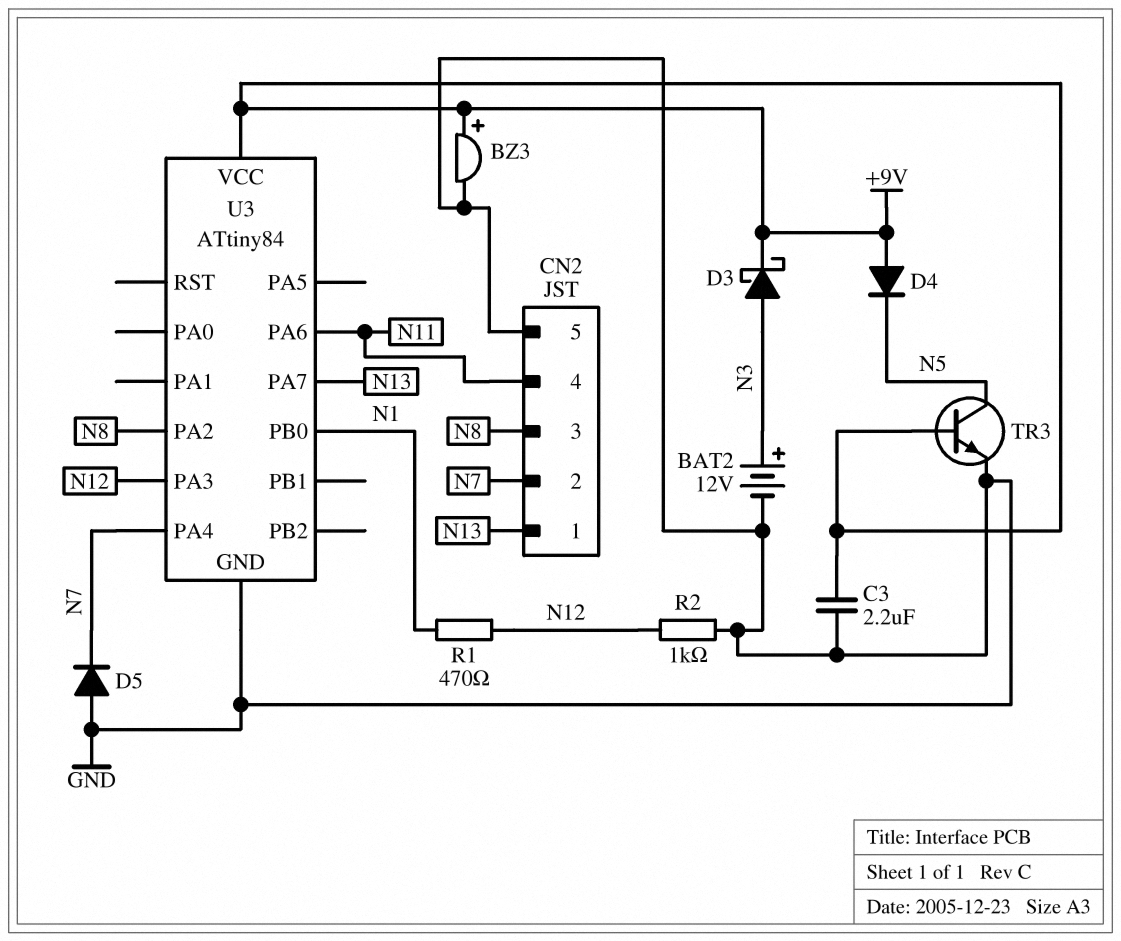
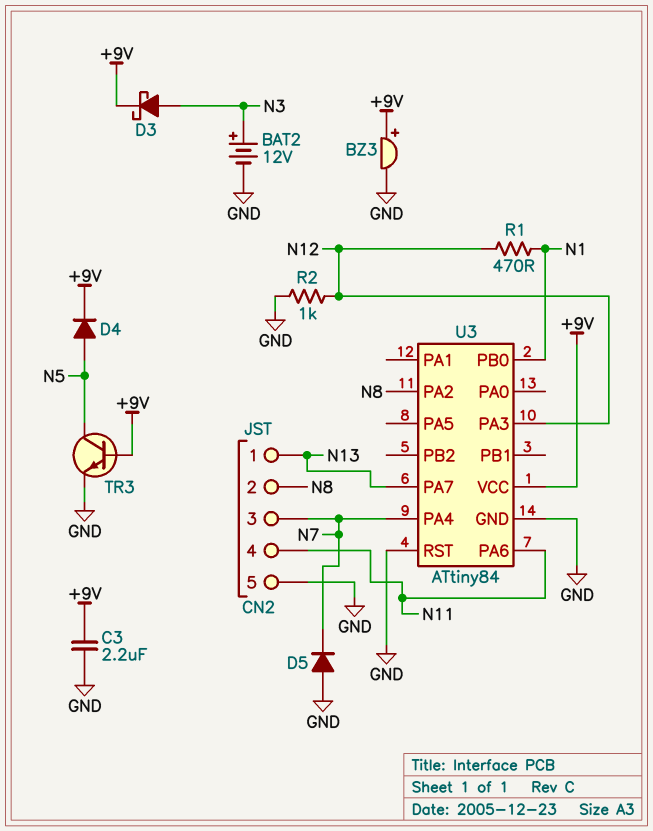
CN2 pin 2: N7 -> N8
CN2 pin 3: N8 -> N7
D4: diode (A +9V, K N5) -> diode (A N5, K +9V)
U3 pin RST: none -> GND

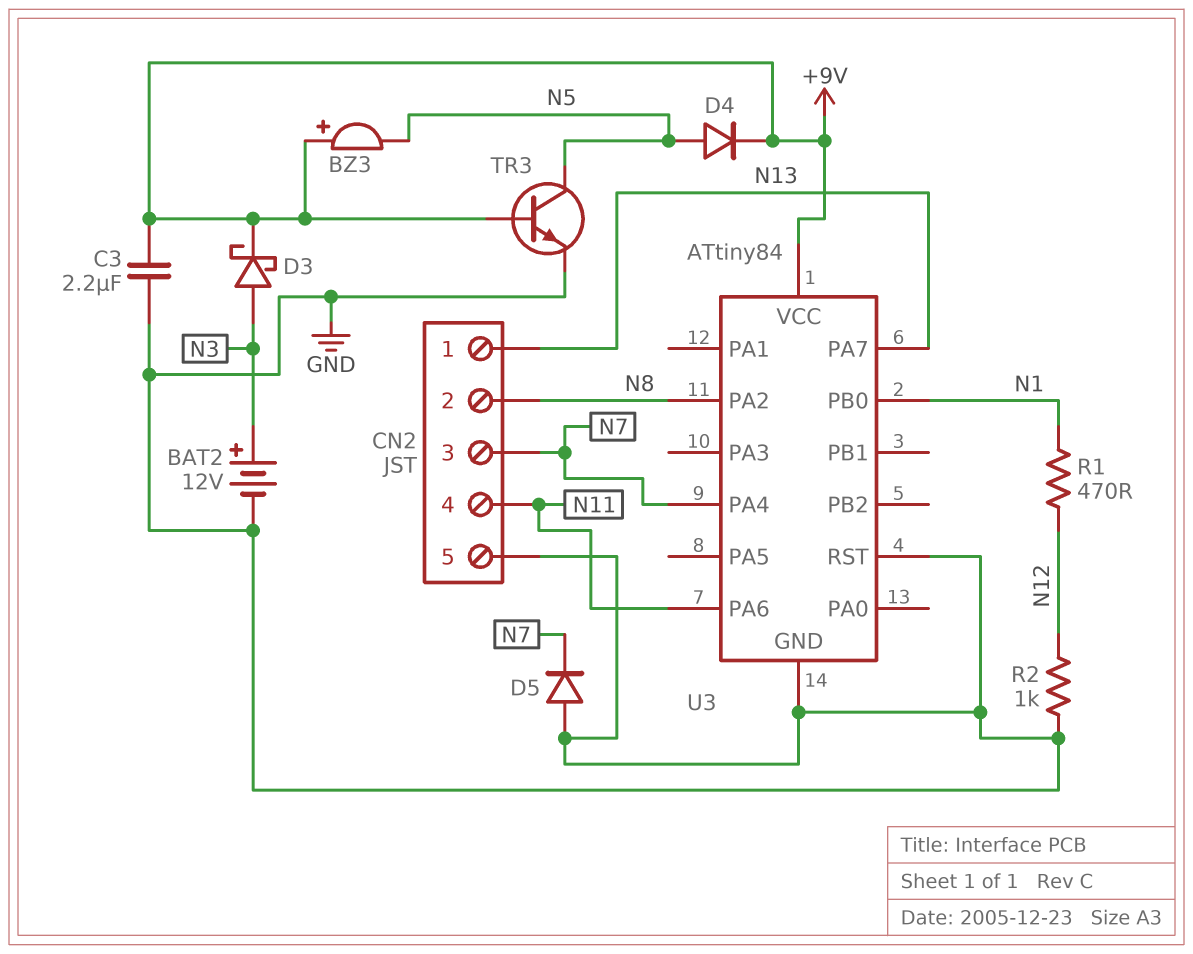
BZ3: buzzer (plus +9V, minus GND) -> buzzer (plus +9V, minus N5)
U3 pin PA3: N12 -> none

